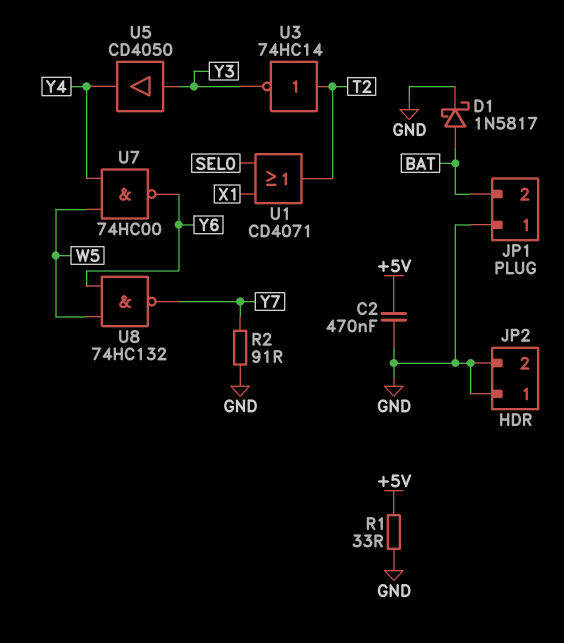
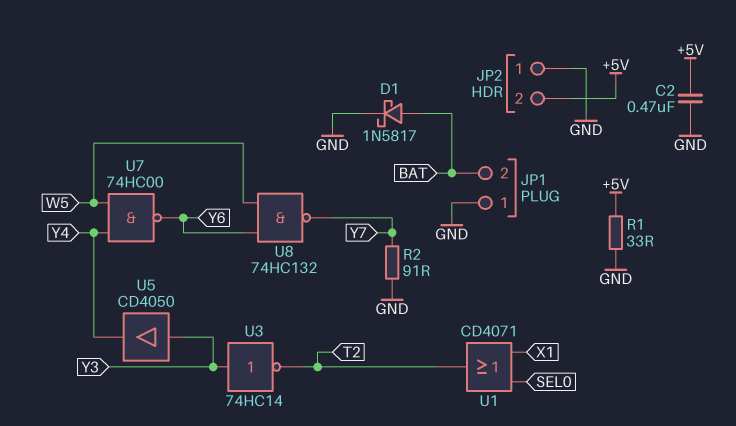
JP2 pin 2: GND -> +5V
U3: NOT 74HC14 (in T2, out Y3) -> NOT 74HC14 (in Y3, out T2)

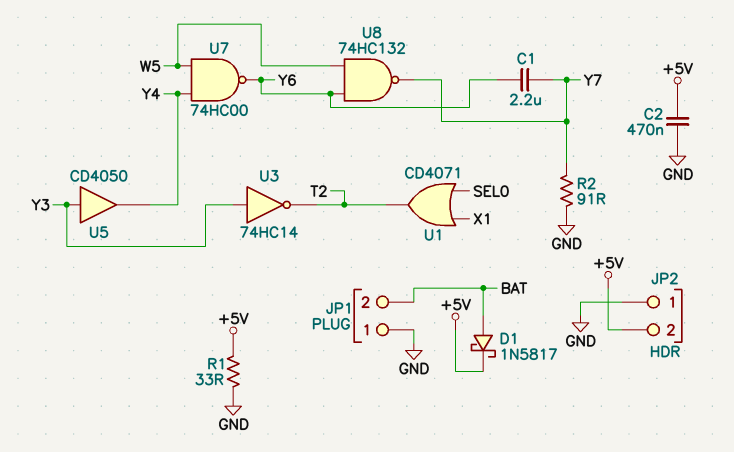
C1: none -> 2.2uF (Y6, Y7)
D1: schottky 1N5817 (A BAT, K GND) -> schottky 1N5817 (A BAT, K +5V)

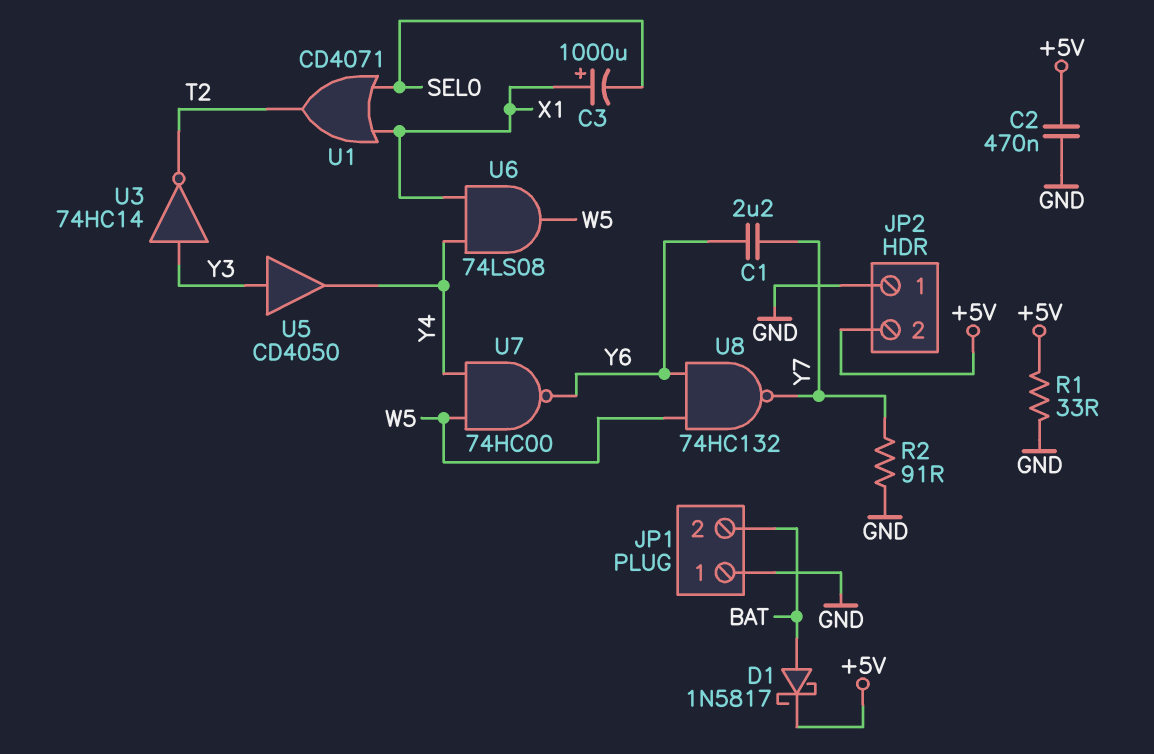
C3: none -> 1000uF (plus X1, minus SEL0)
U6: none -> AND 74LS08 (in X1, in Y4, out W5)

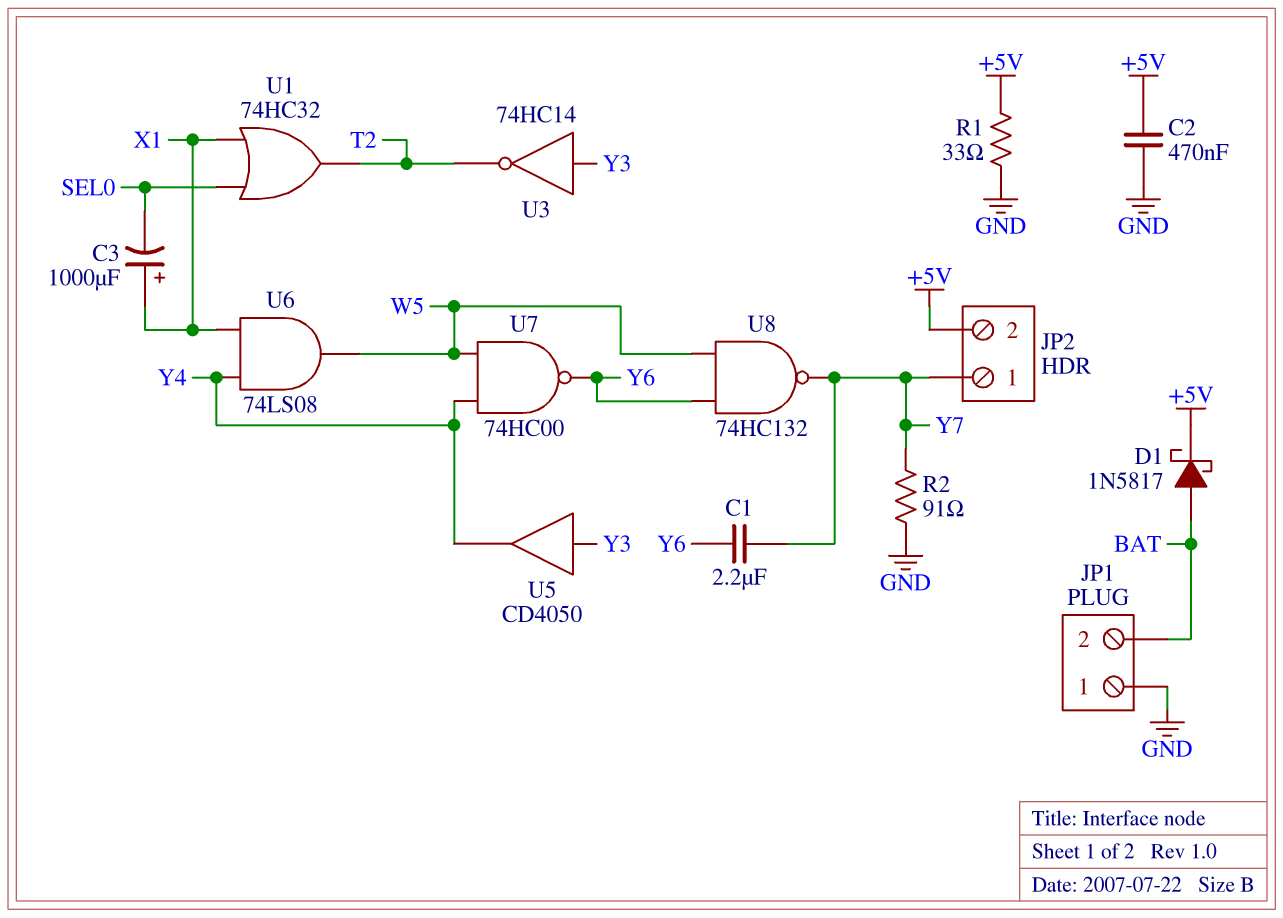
JP2 pin 1: GND -> Y7
U1: OR CD4071 (in SEL0, in X1, out T2) -> OR 74HC32 (in SEL0, in X1, out T2)

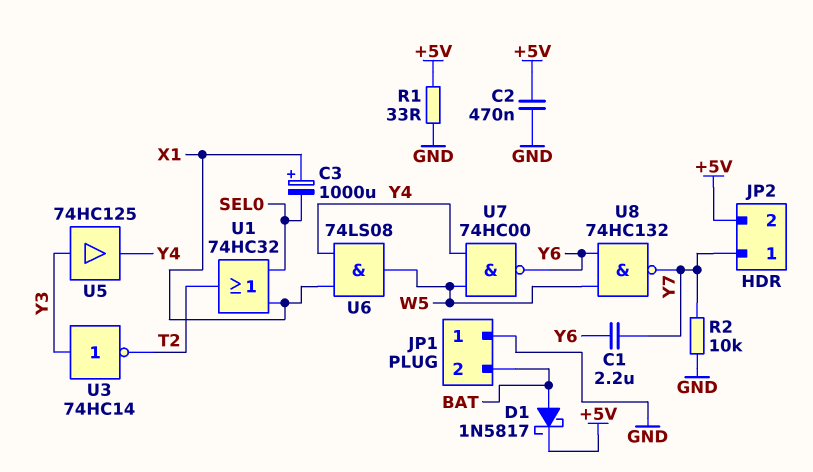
R2: 91 (GND, Y7) -> 10k (GND, Y7)
U5: buffer CD4050 (in Y3, out Y4) -> buffer 74HC125 (in Y3, out Y4)

